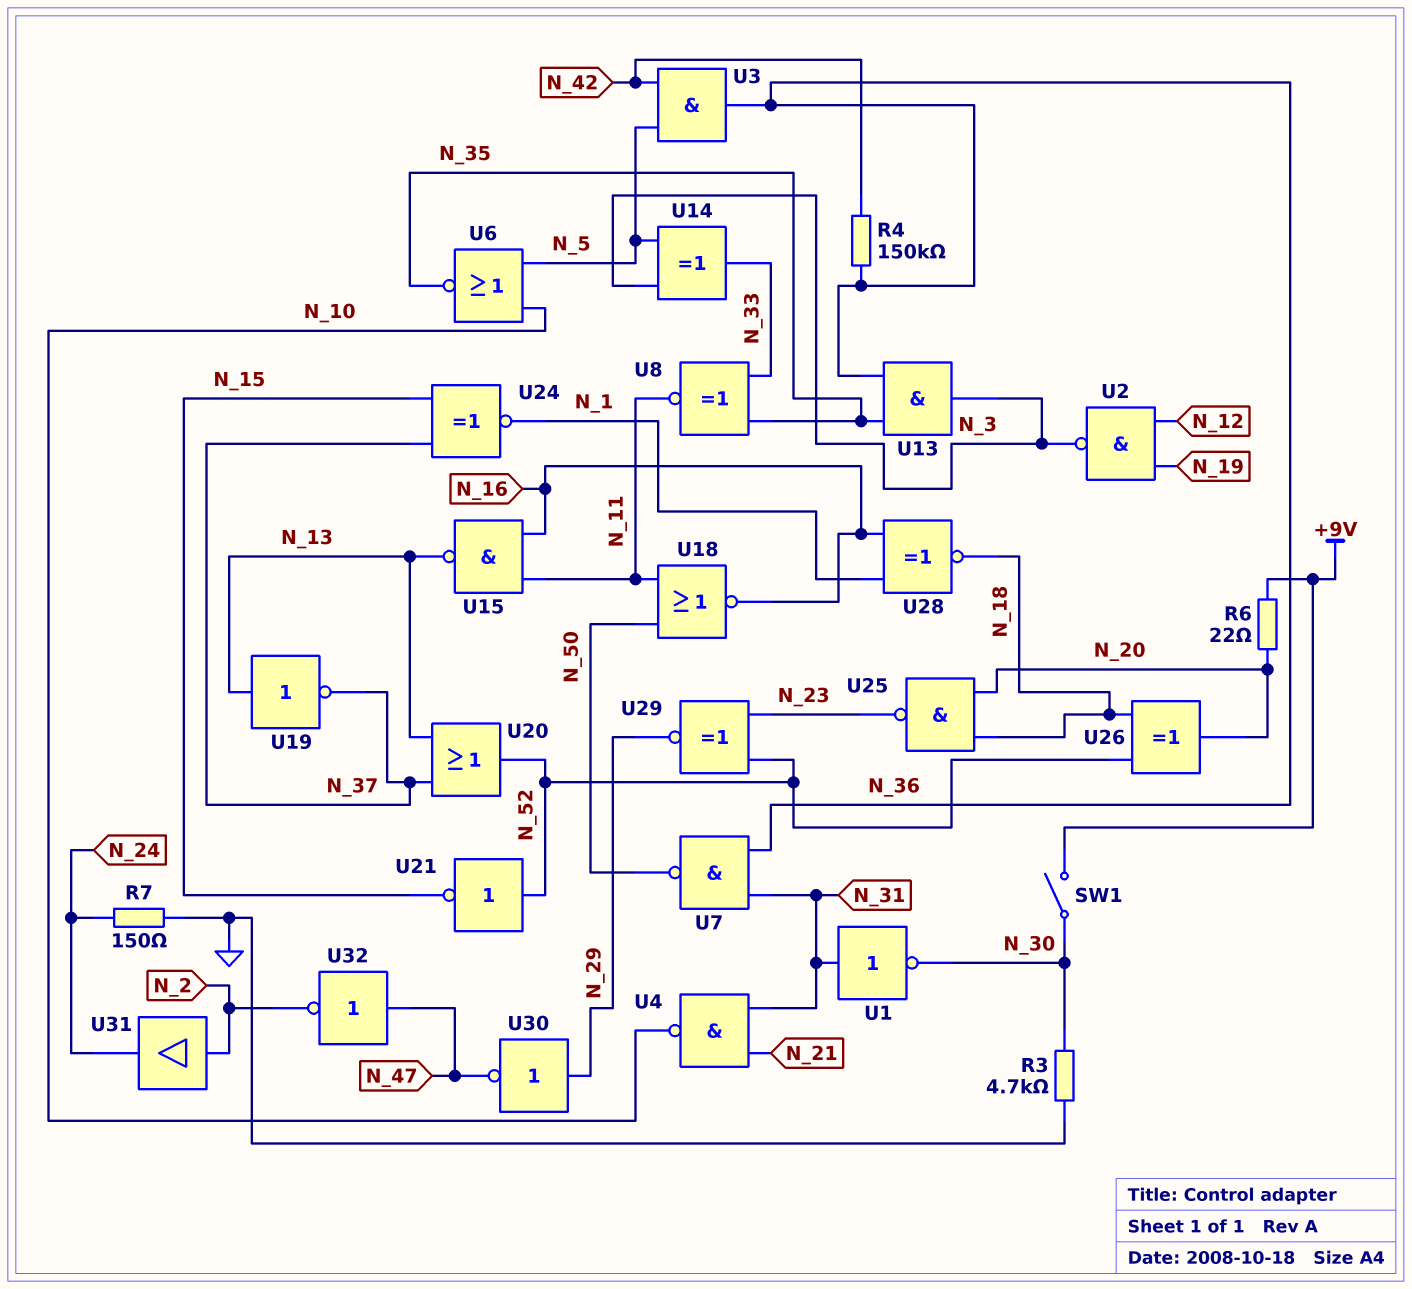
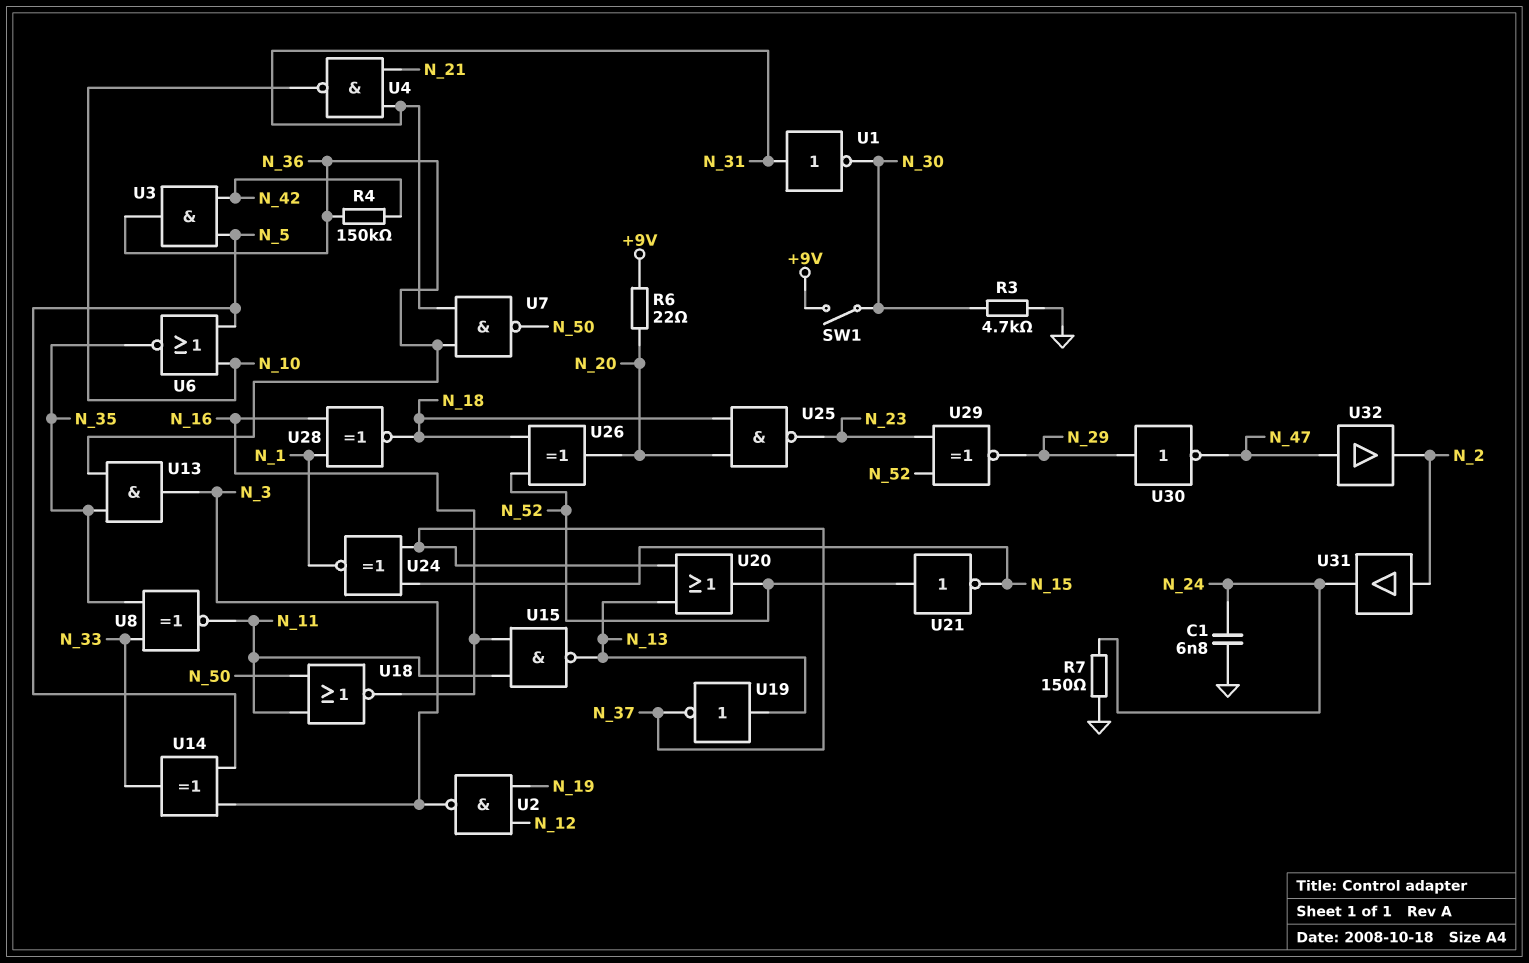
C1: none -> 6.8nF (GND, N_24)
U32: NOT (in N_47, out N_2) -> buffer (in N_47, out N_2)

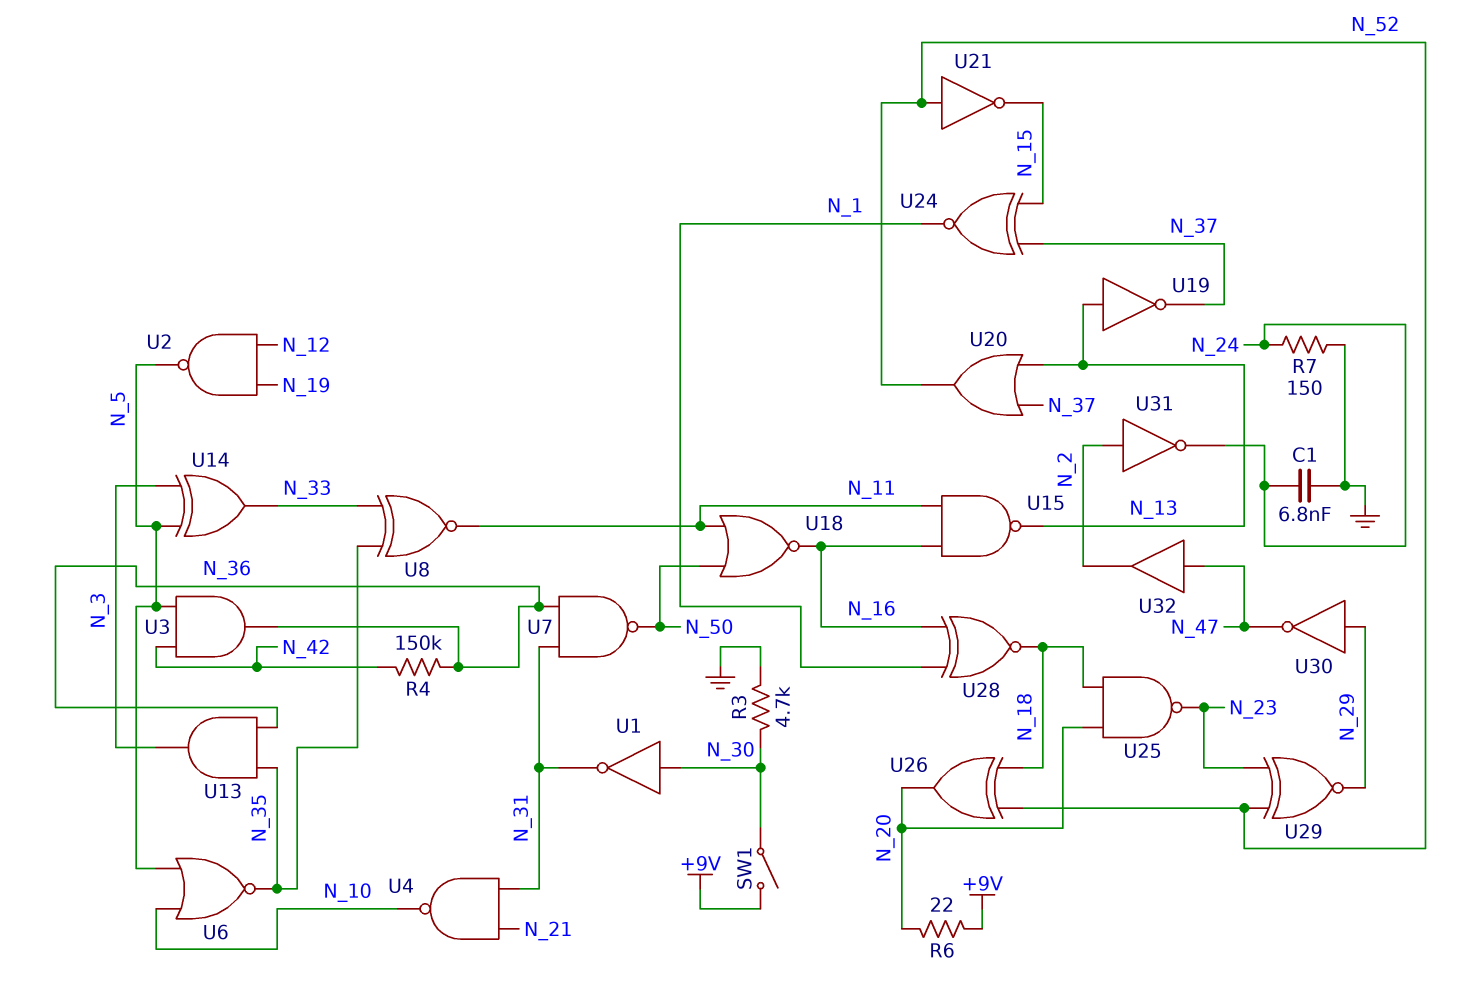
U1: NOT (in N_31, out N_30) -> NOT (in N_30, out N_31)
U2: NAND (in N_12, in N_19, out N_3) -> NAND (in N_12, in N_19, out N_5)
U31: buffer (in N_2, out N_24) -> NOT (in N_2, out N_24)

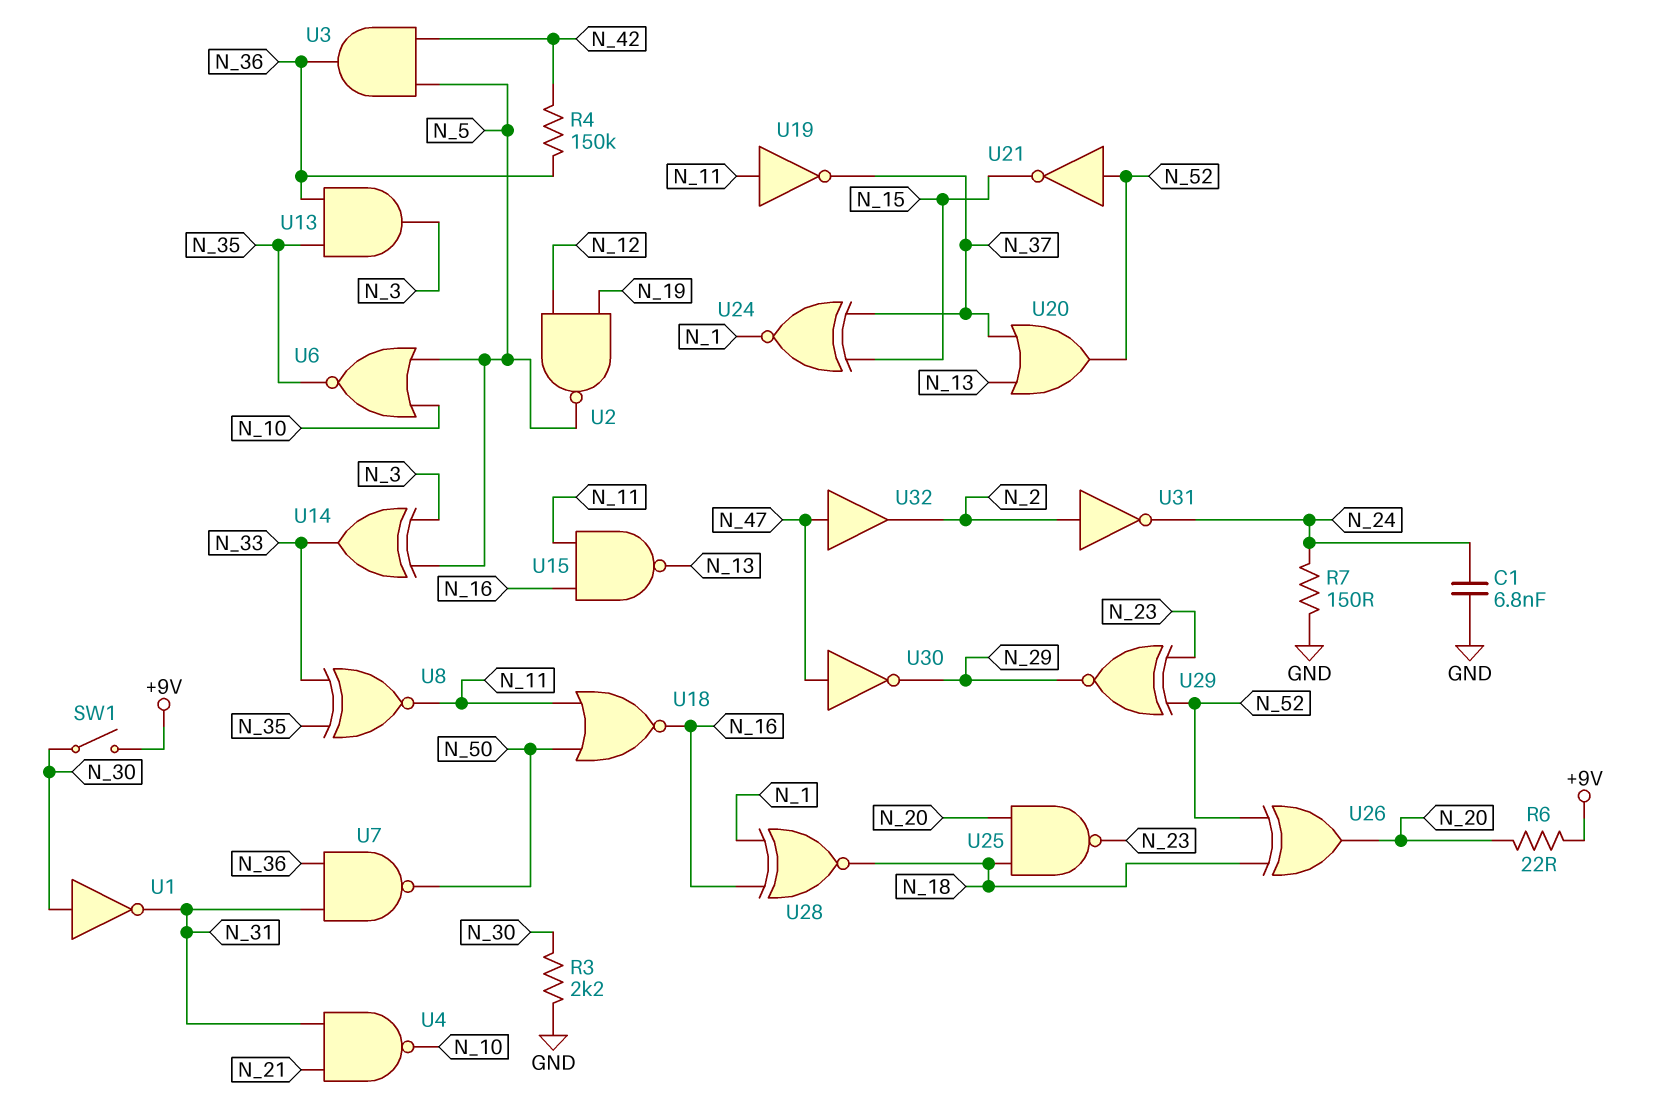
R3: 4.7k (GND, N_30) -> 2.2k (GND, N_30)
U19: NOT (in N_13, out N_37) -> NOT (in N_11, out N_37)
U30: NOT (in N_29, out N_47) -> NOT (in N_47, out N_29)

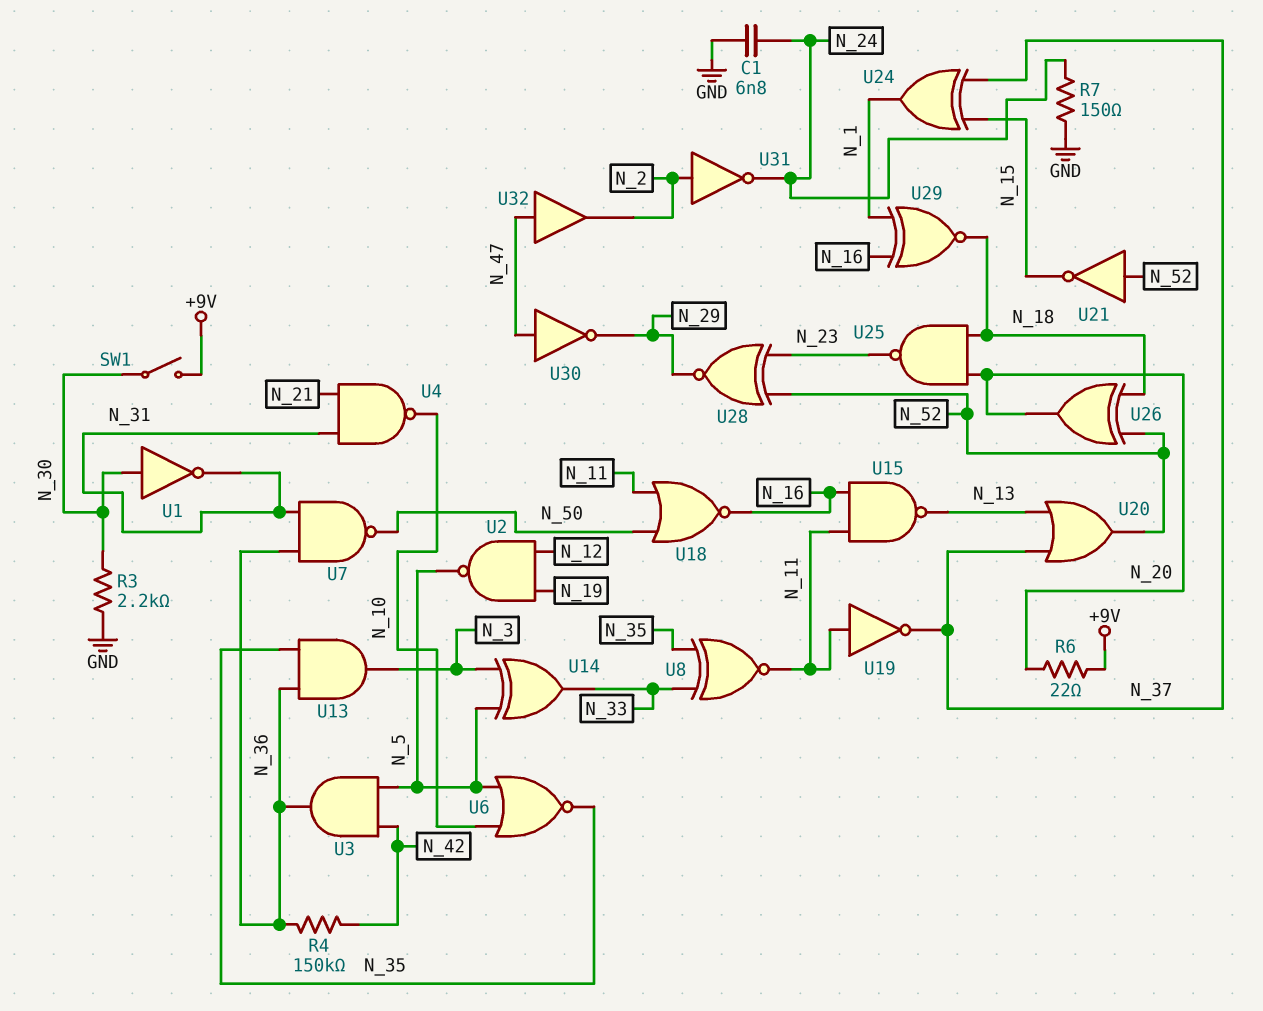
U24: XNOR (in N_15, in N_37, out N_1) -> XOR (in N_15, in N_37, out N_1)
U28: XNOR (in N_1, in N_16, out N_18) -> XNOR (in N_23, in N_52, out N_29)
U29: XNOR (in N_23, in N_52, out N_29) -> XNOR (in N_1, in N_16, out N_18)

